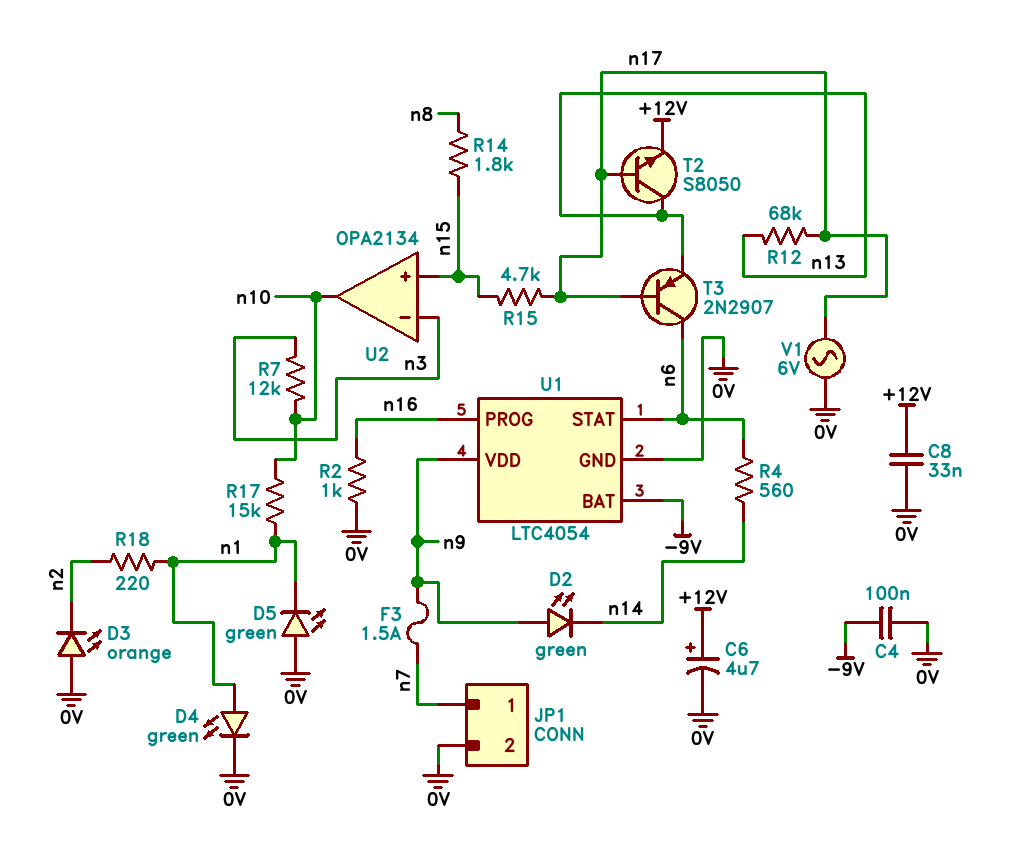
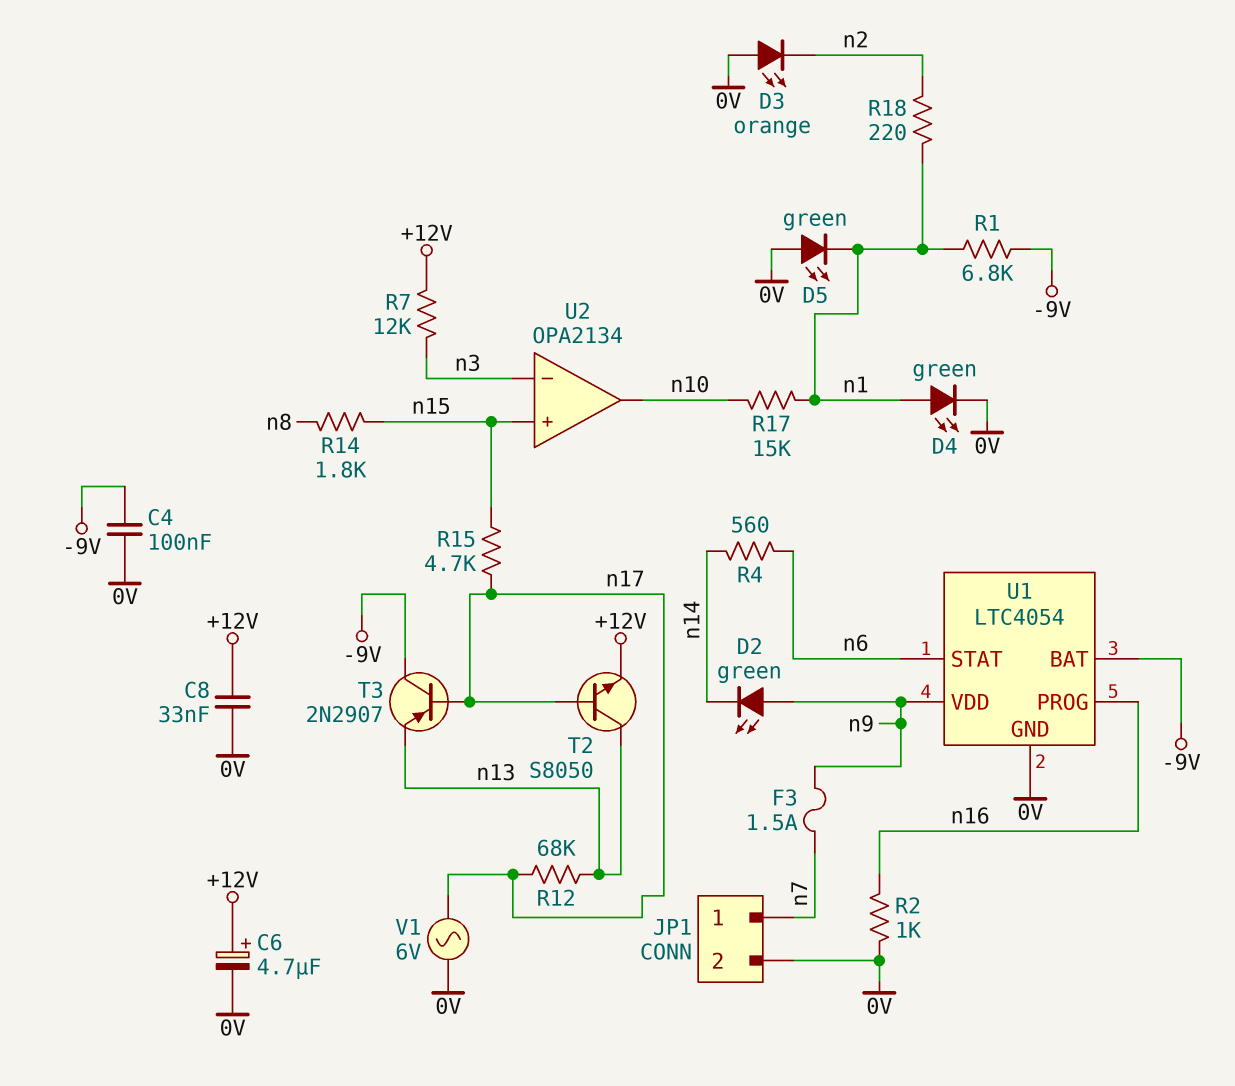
R1: none -> 6.8k (-9V, n1)
R7: 12k (n3, n10) -> 12k (+12V, n3)
T3: PNP 2N2907 (B n17, C n6, E n13) -> PNP 2N2907 (B n17, C -9V, E n13)

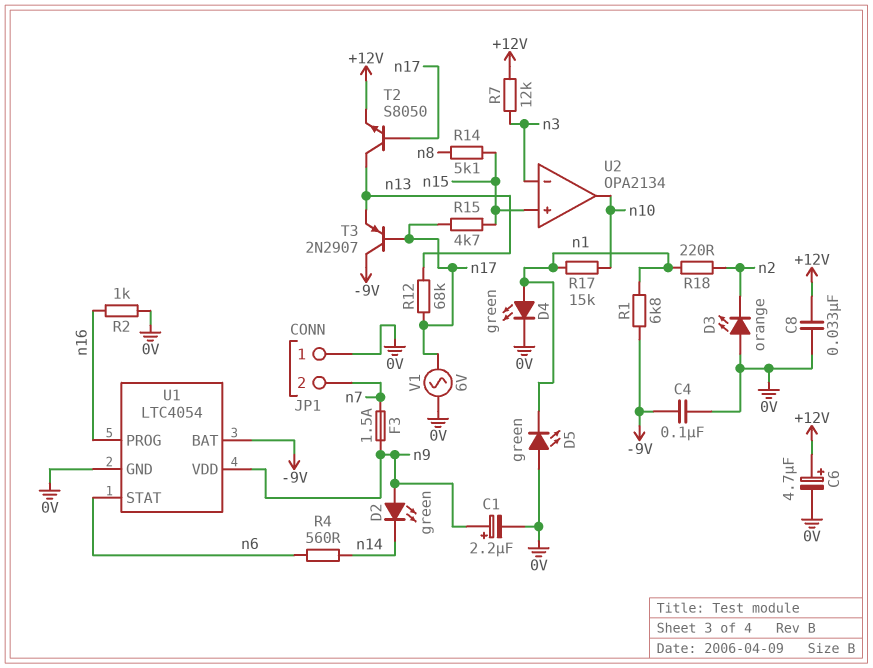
C1: none -> 2.2uF (plus n9, minus 0V)
JP1 pin 1: n7 -> 0V
JP1 pin 2: 0V -> n7
R14: 1.8k (n8, n15) -> 5.1k (n8, n15)

